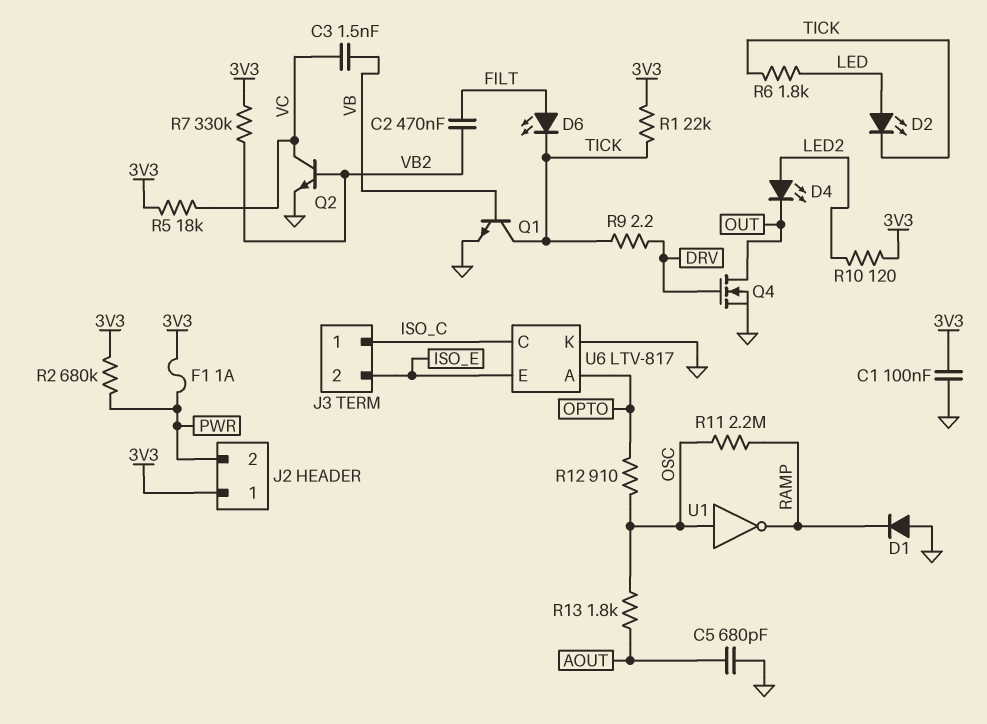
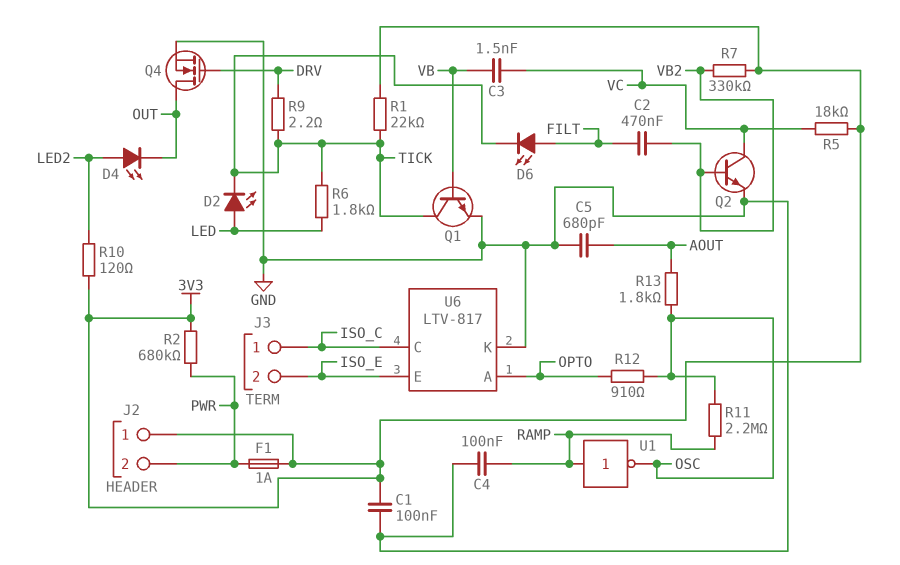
C4: none -> 100nF (GND, RAMP)
D1: diode (A GND, K RAMP) -> none
U1: NOT (in OSC, out RAMP) -> NOT (in RAMP, out OSC)

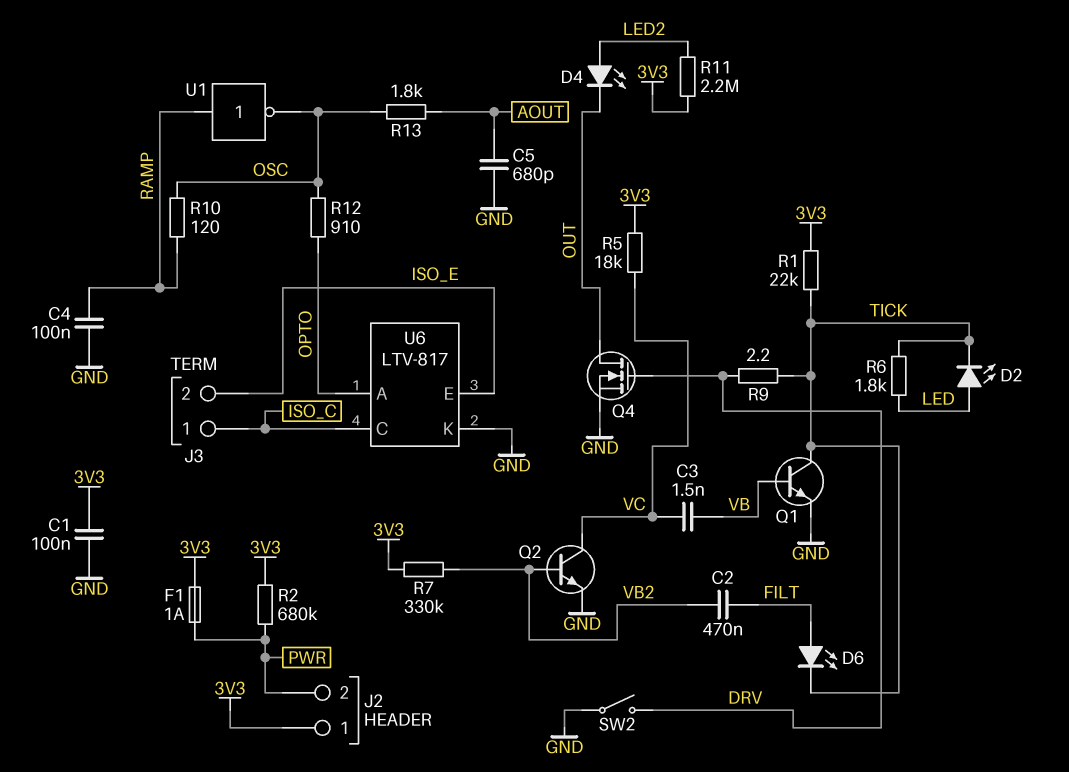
R10: 120 (3V3, LED2) -> 120 (OSC, RAMP)
R11: 2.2M (OSC, RAMP) -> 2.2M (3V3, LED2)
SW2: none -> switch (DRV, GND)

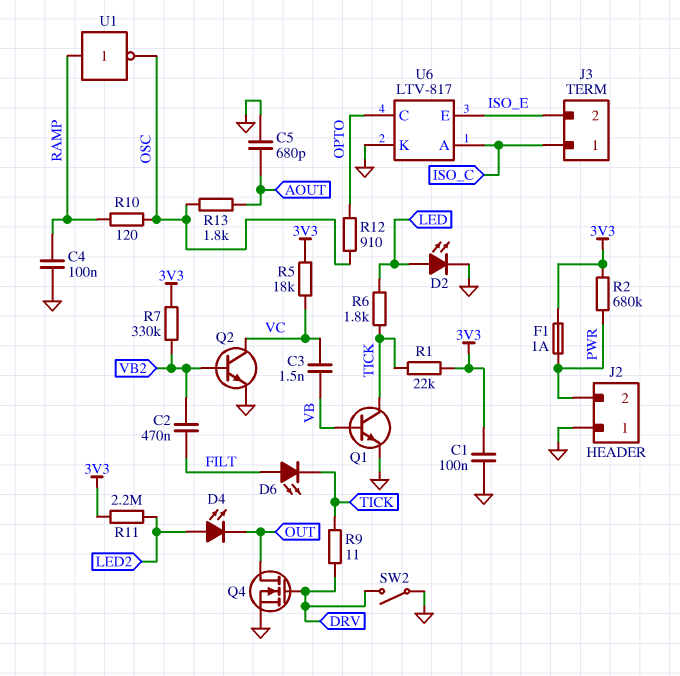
D2: LED (A LED, K TICK) -> LED (A LED, K GND)
J2 pin 1: 3V3 -> GND
R9: 2.2 (DRV, TICK) -> 11 (DRV, TICK)
U6 pin A: OPTO -> ISO_C
U6 pin C: ISO_C -> OPTO

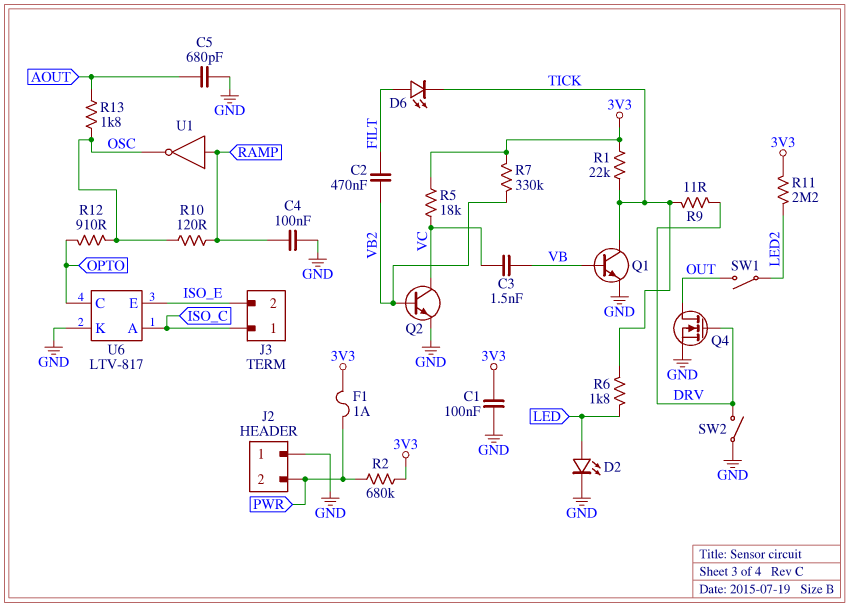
D4: LED (A LED2, K OUT) -> none
SW1: none -> switch (LED2, OUT)

